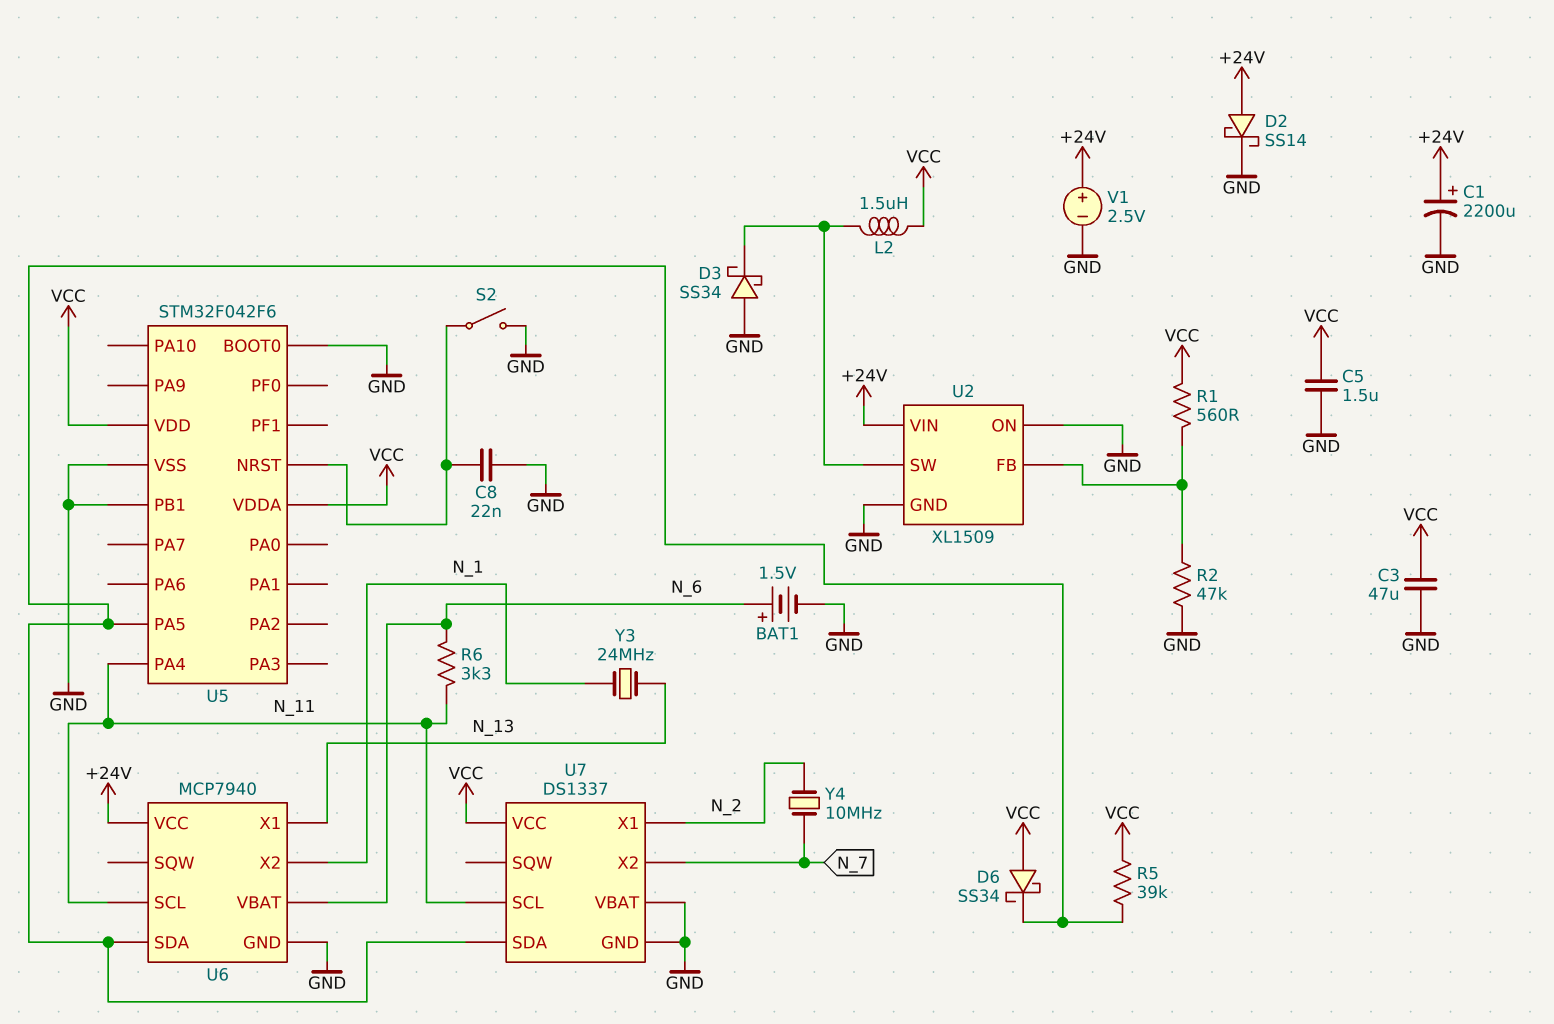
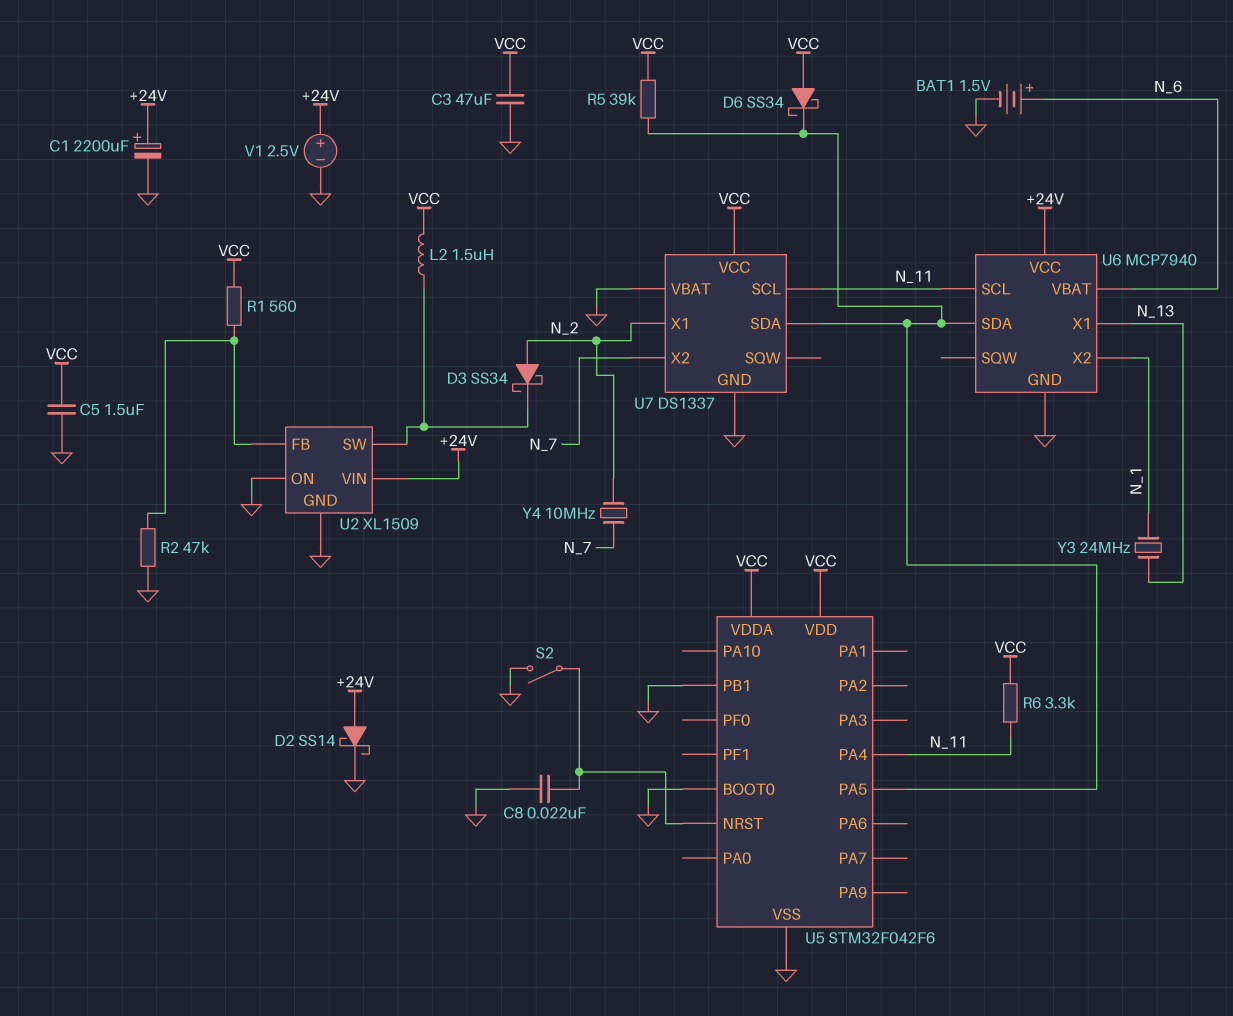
D3: schottky SS34 (A GND, K U2/SW) -> schottky SS34 (A N_2, K U2/SW)
R6: 3.3k (N_6, N_11) -> 3.3k (N_11, VCC)

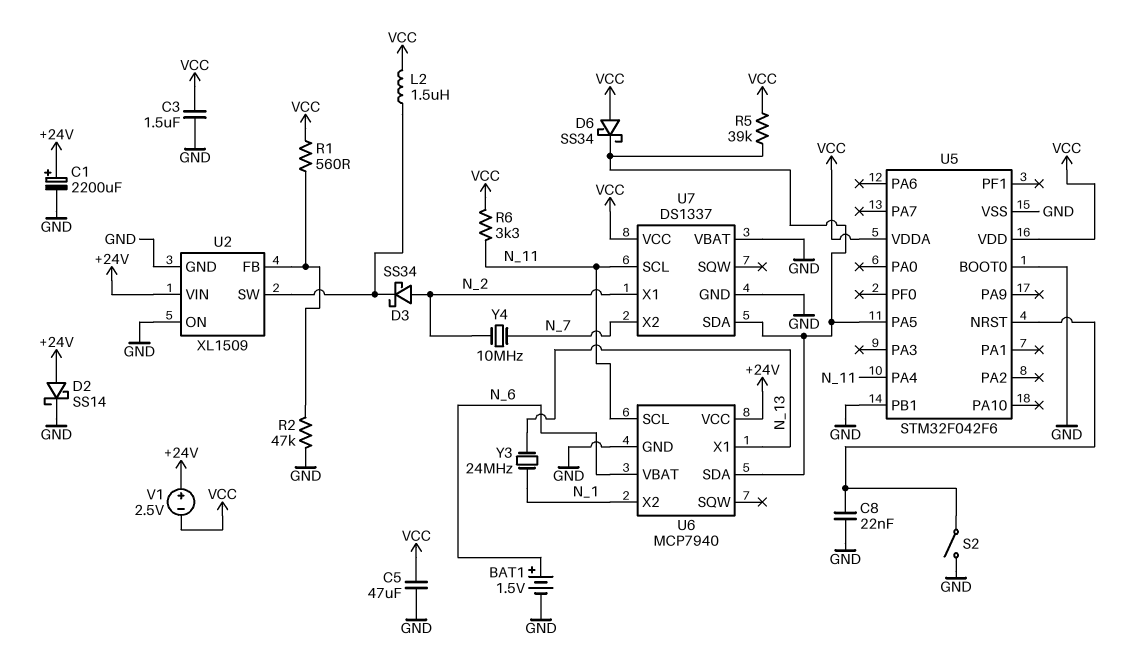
C3: 47uF (GND, VCC) -> 1.5uF (GND, VCC)
C5: 1.5uF (GND, VCC) -> 47uF (GND, VCC)
V1: 2.5V (plus +24V, minus GND) -> 2.5V (plus +24V, minus VCC)

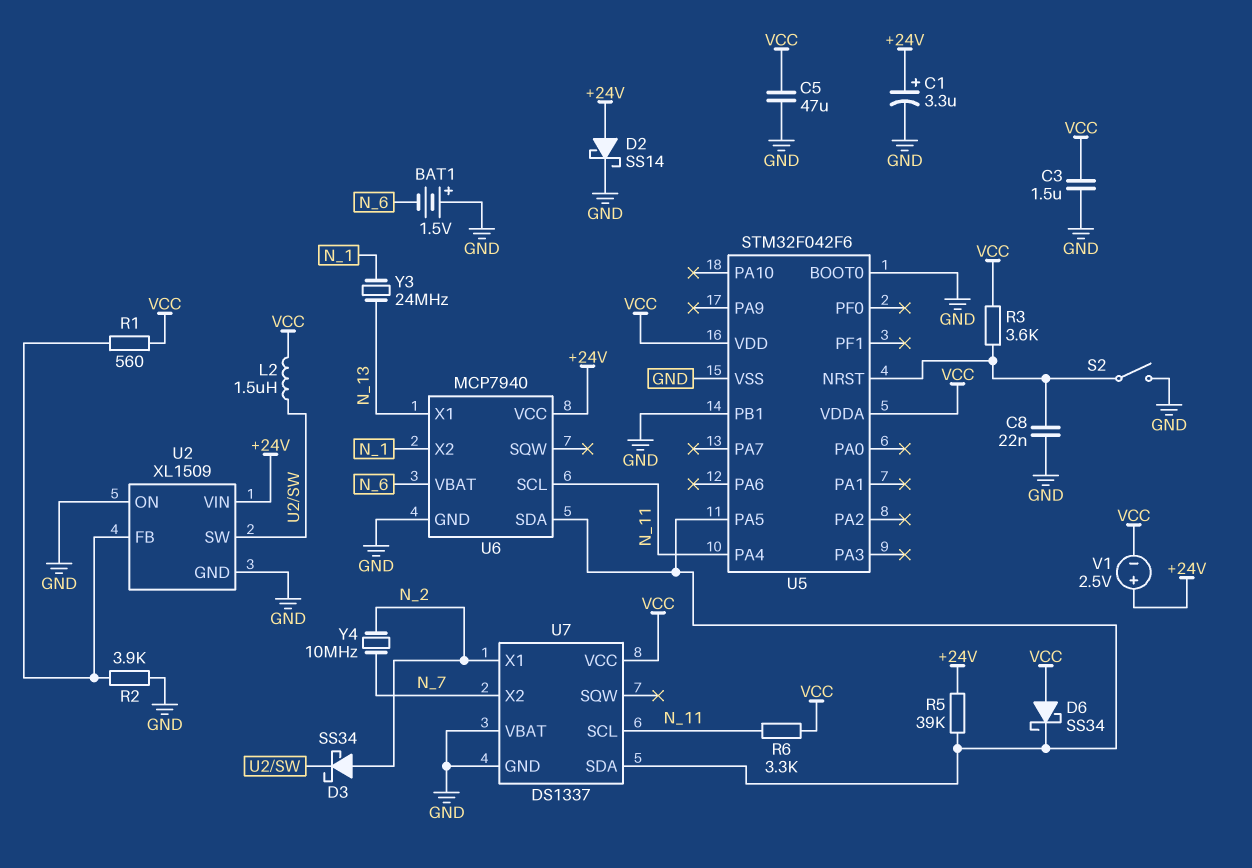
BAT1: 1.5V (plus N_6, minus GND) -> 1.5V (plus GND, minus N_6)
C1: 2200uF (plus +24V, minus GND) -> 3.3uF (plus +24V, minus GND)
R2: 47k (GND, U2/FB) -> 3.9k (GND, U2/FB)
R3: none -> 3.6k (U5/NRST, VCC)
R5: 39k (U5/PA5, VCC) -> 39k (+24V, U5/PA5)

